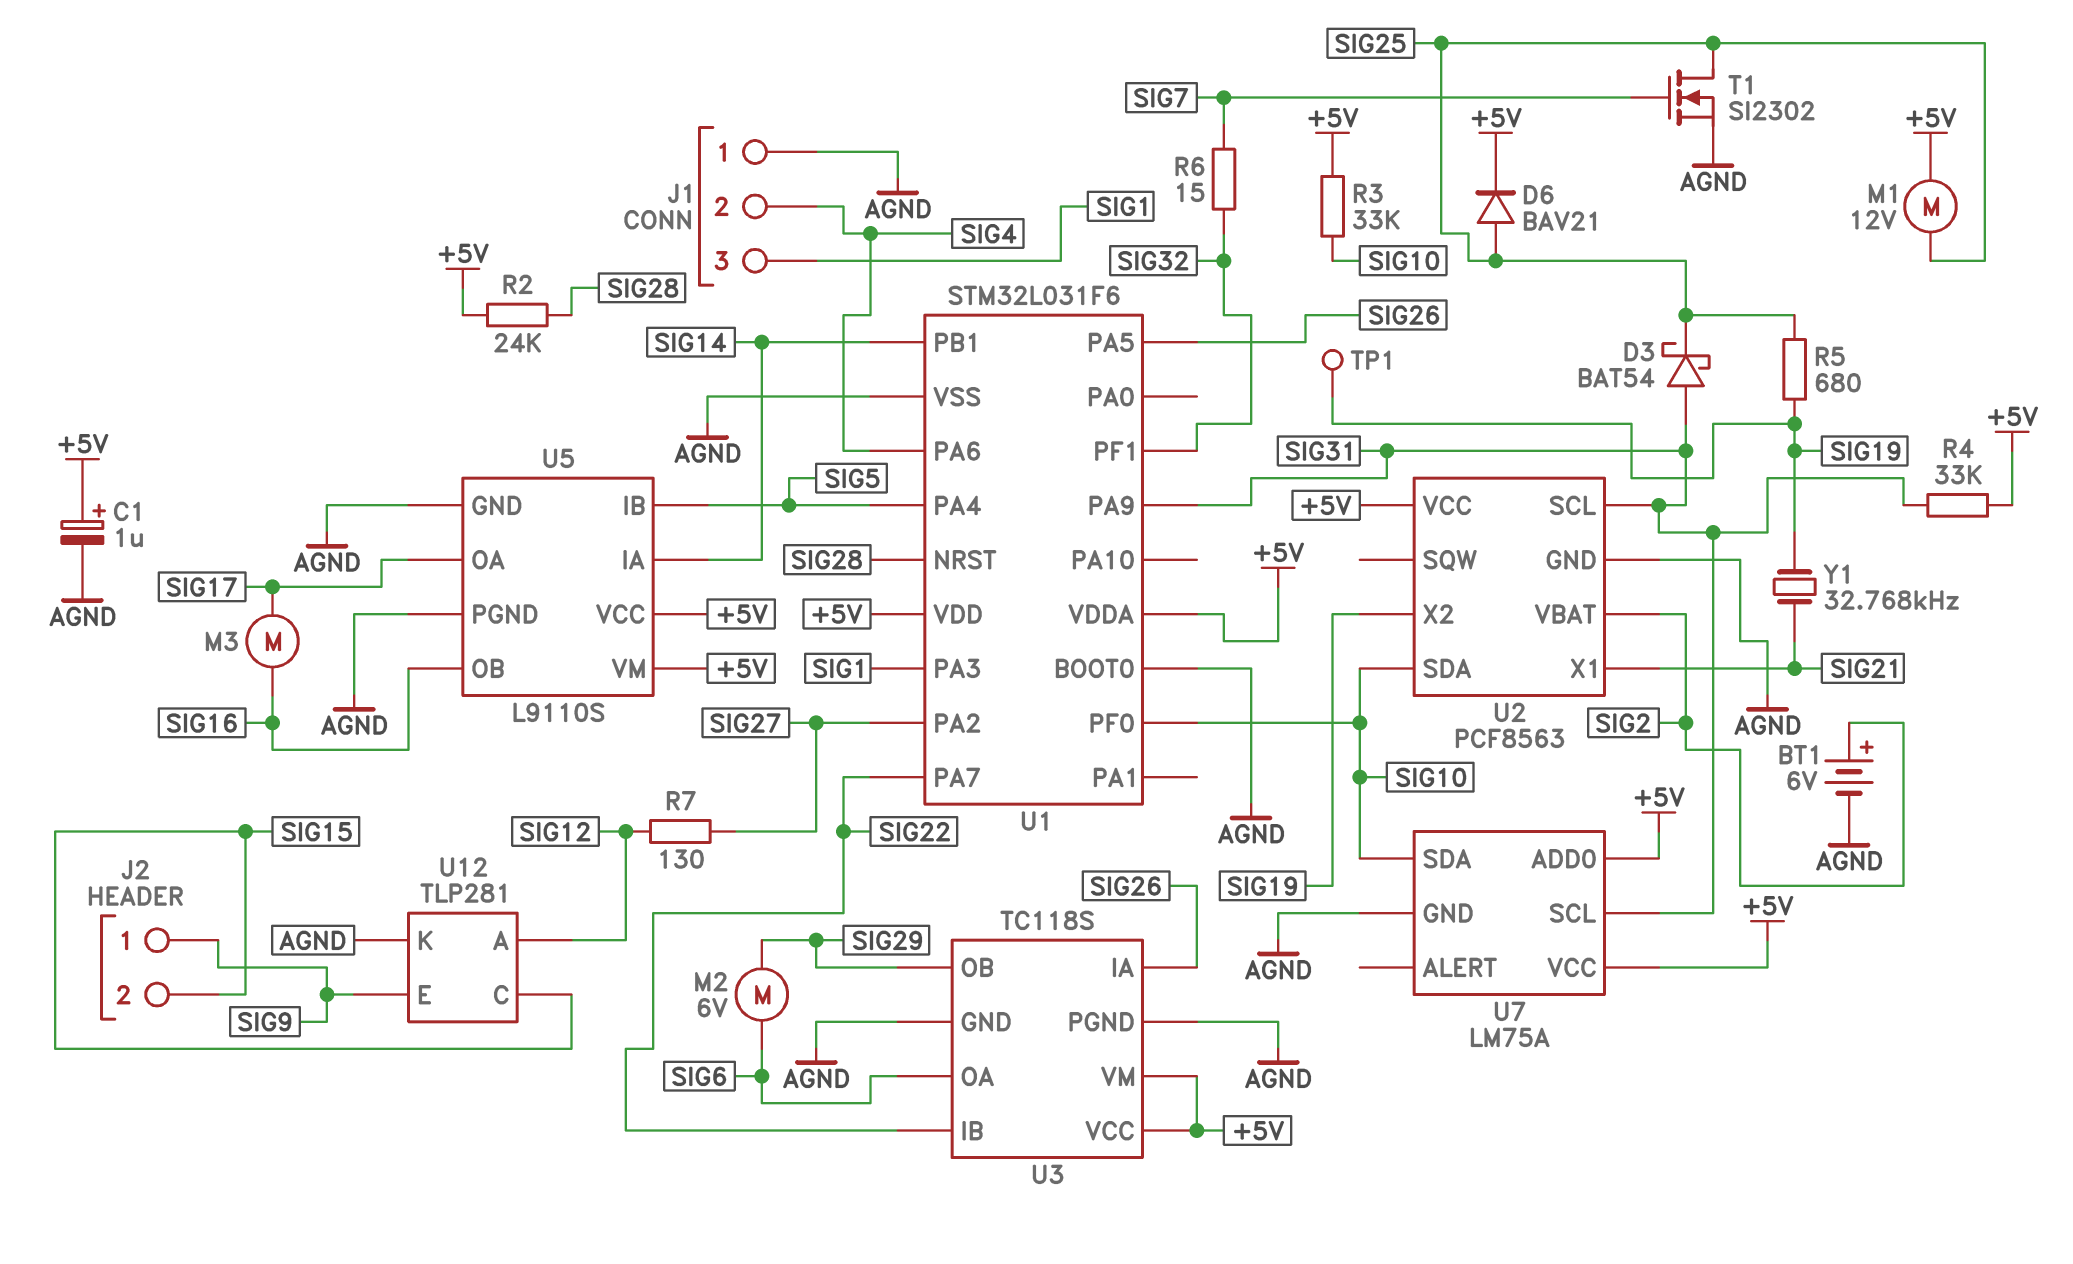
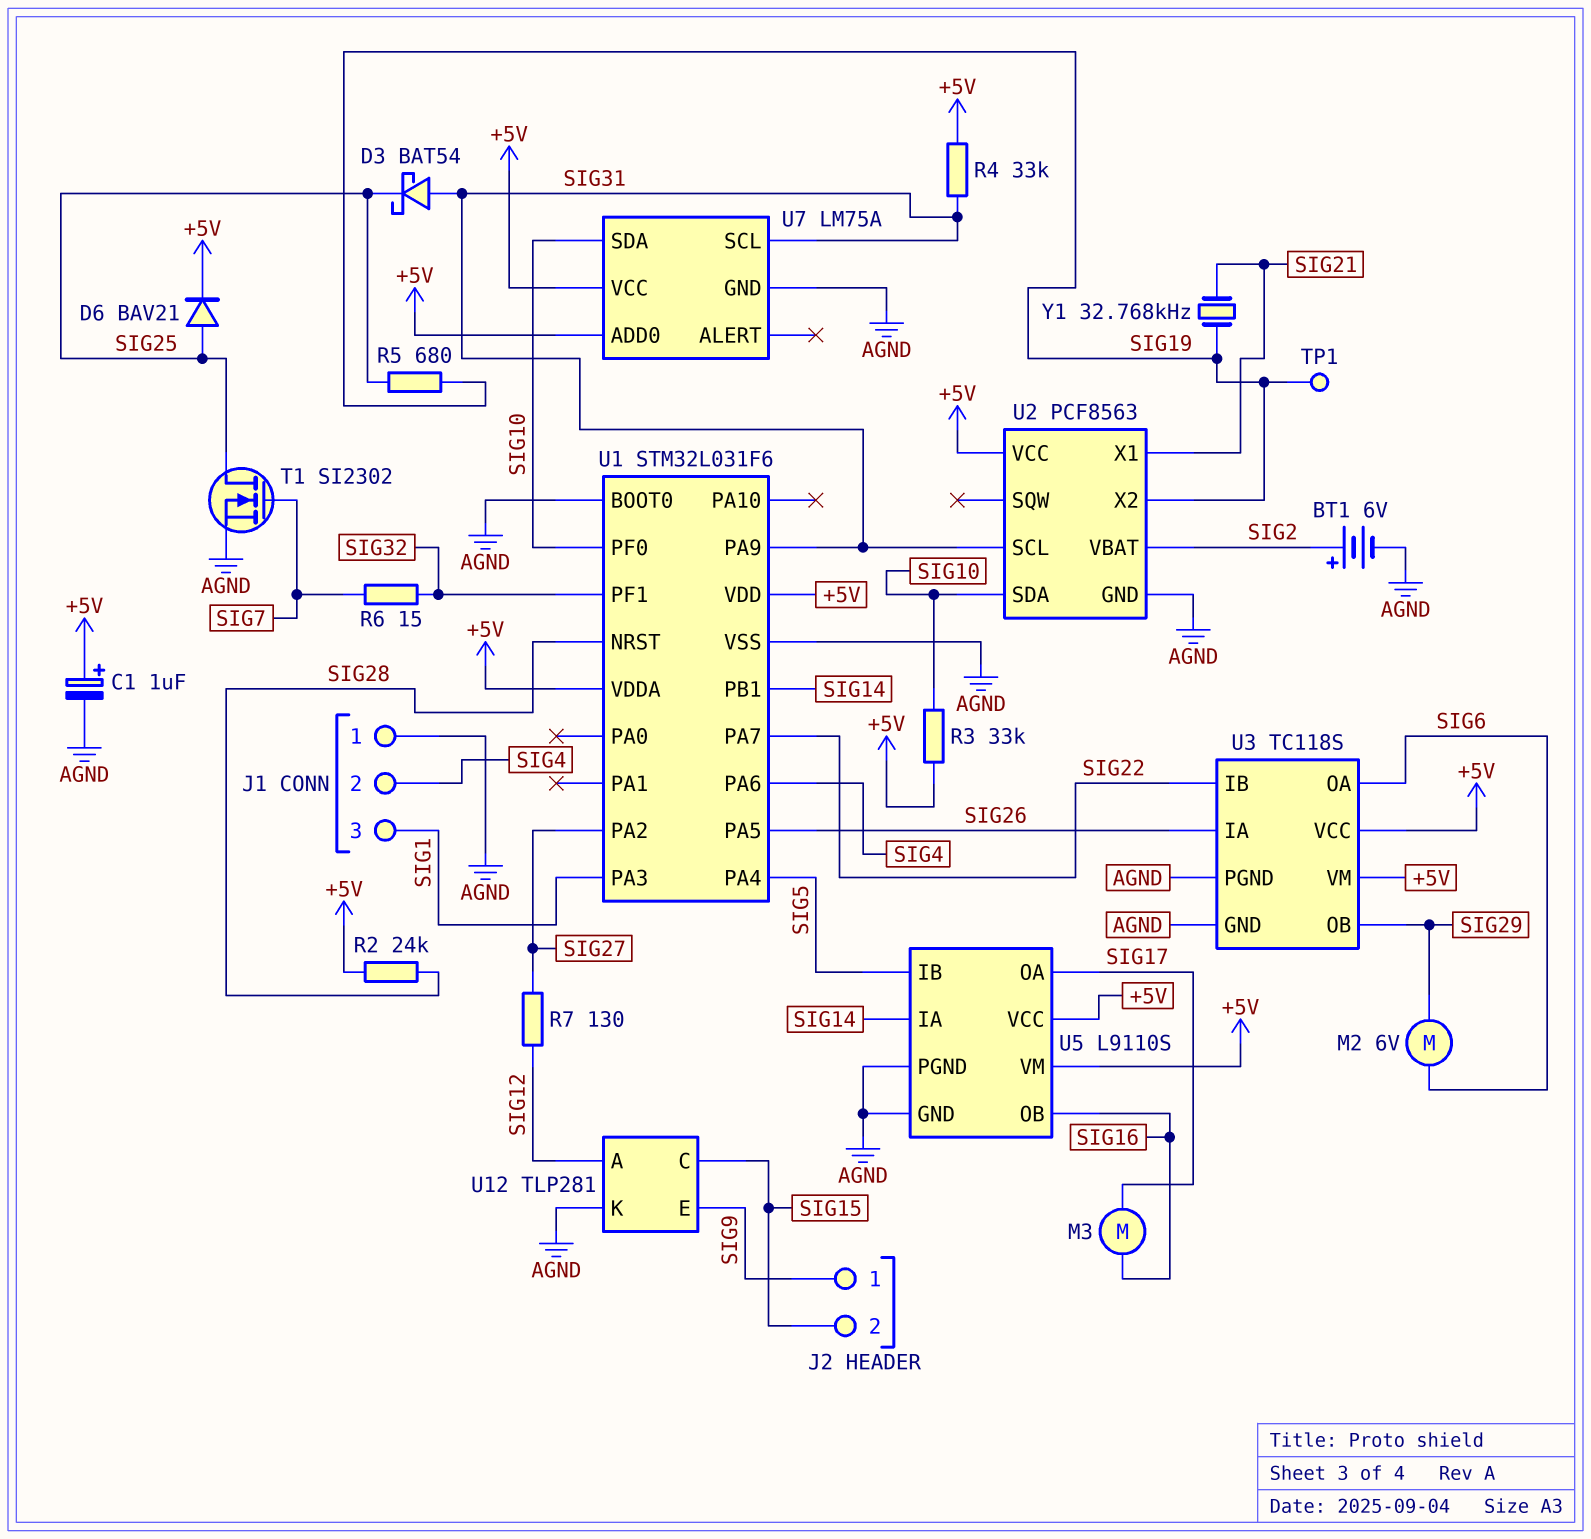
M1: motor 12V (+5V, SIG25) -> none

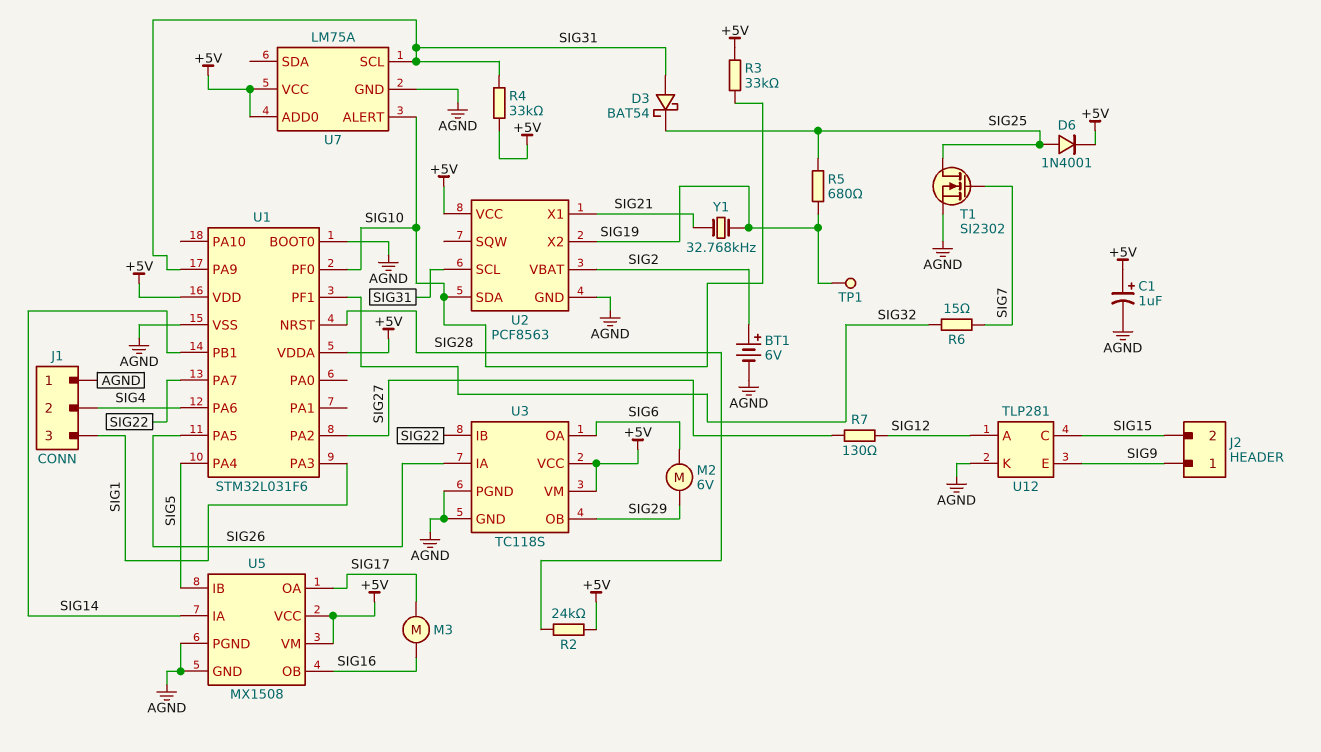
D6: diode BAV21 (A SIG25, K +5V) -> diode 1N4001 (A SIG25, K +5V)
U5: L9110S -> MX1508
U7 pin ALERT: none -> SIG10
U7 pin SDA: SIG10 -> none

